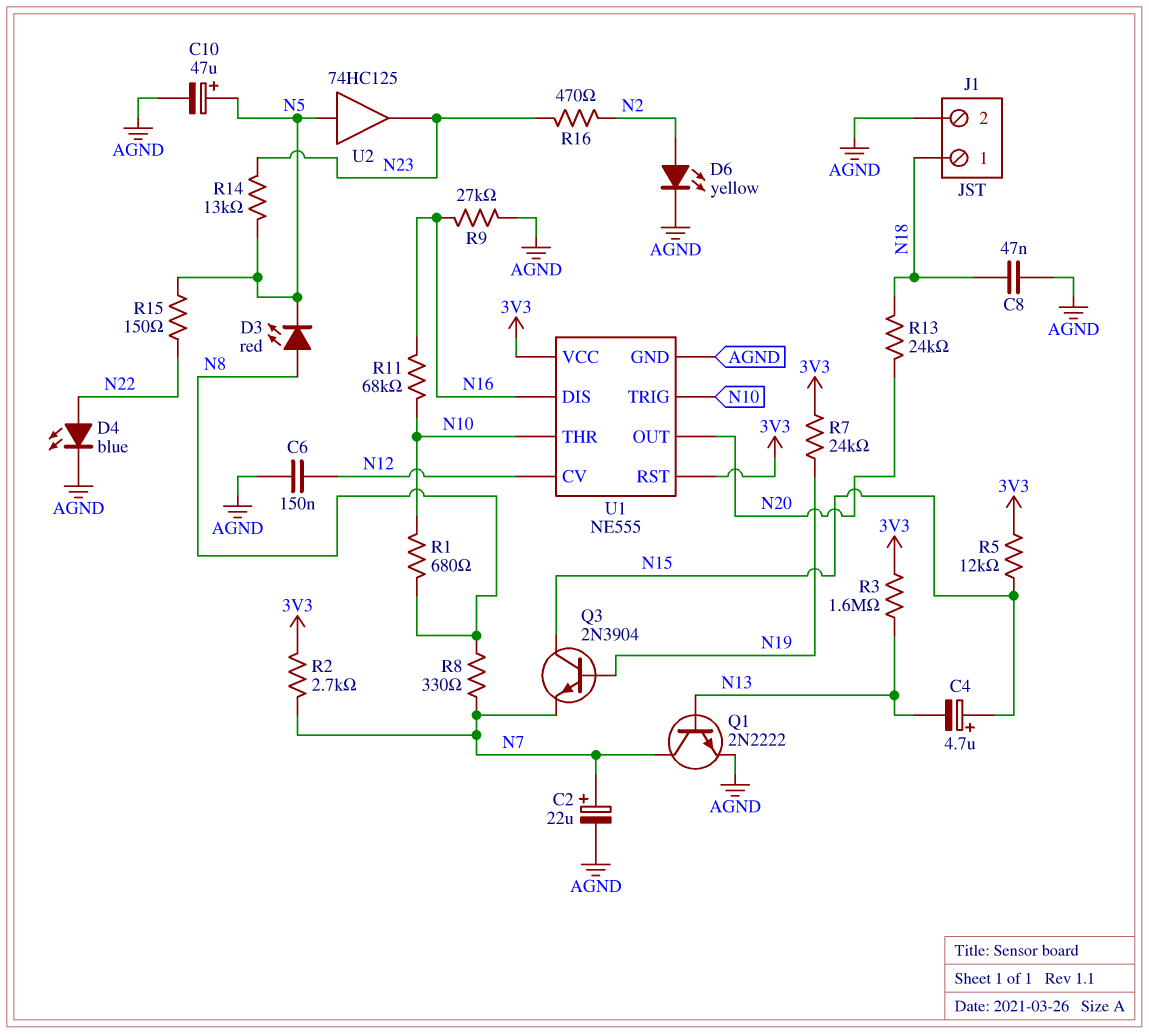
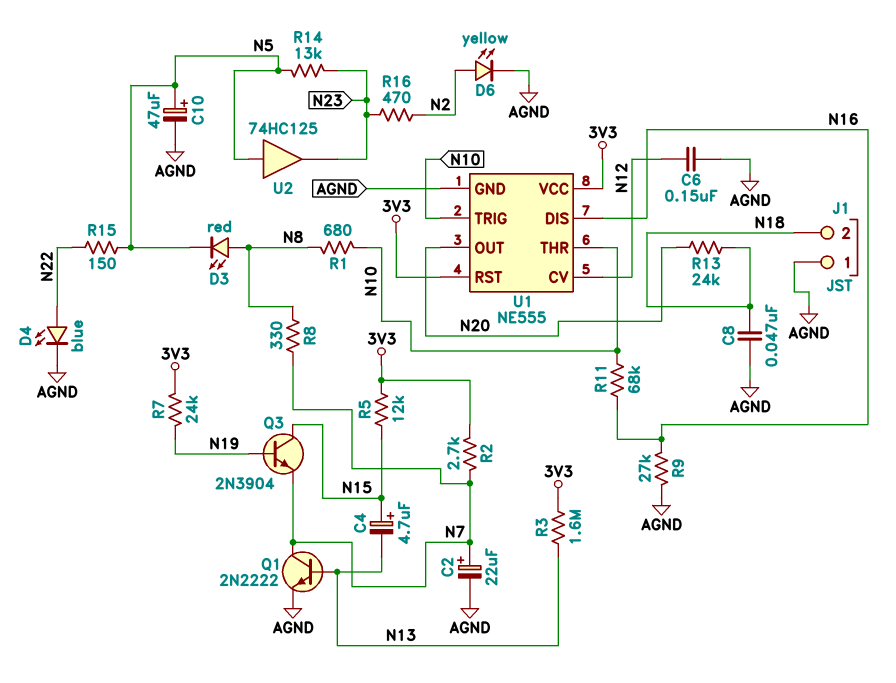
J1 pin 1: N18 -> AGND
J1 pin 2: AGND -> N18

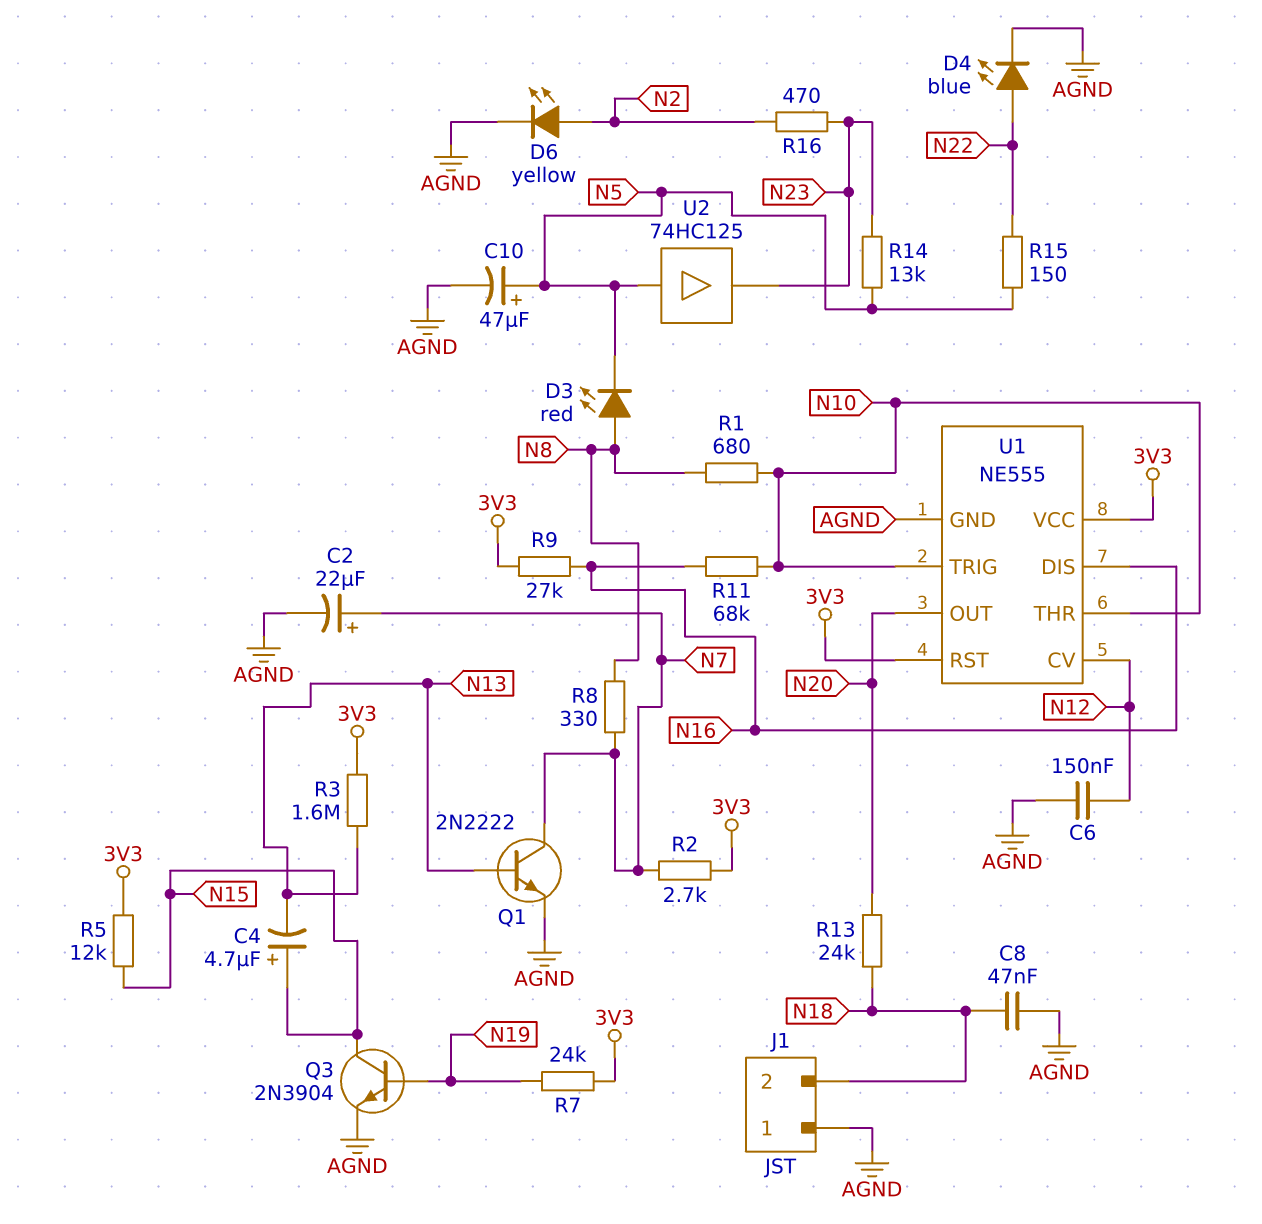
Q3: NPN 2N3904 (B N19, C N15, E N7) -> NPN 2N3904 (B N19, C N15, E AGND)
R9: 27k (AGND, N16) -> 27k (3V3, N16)

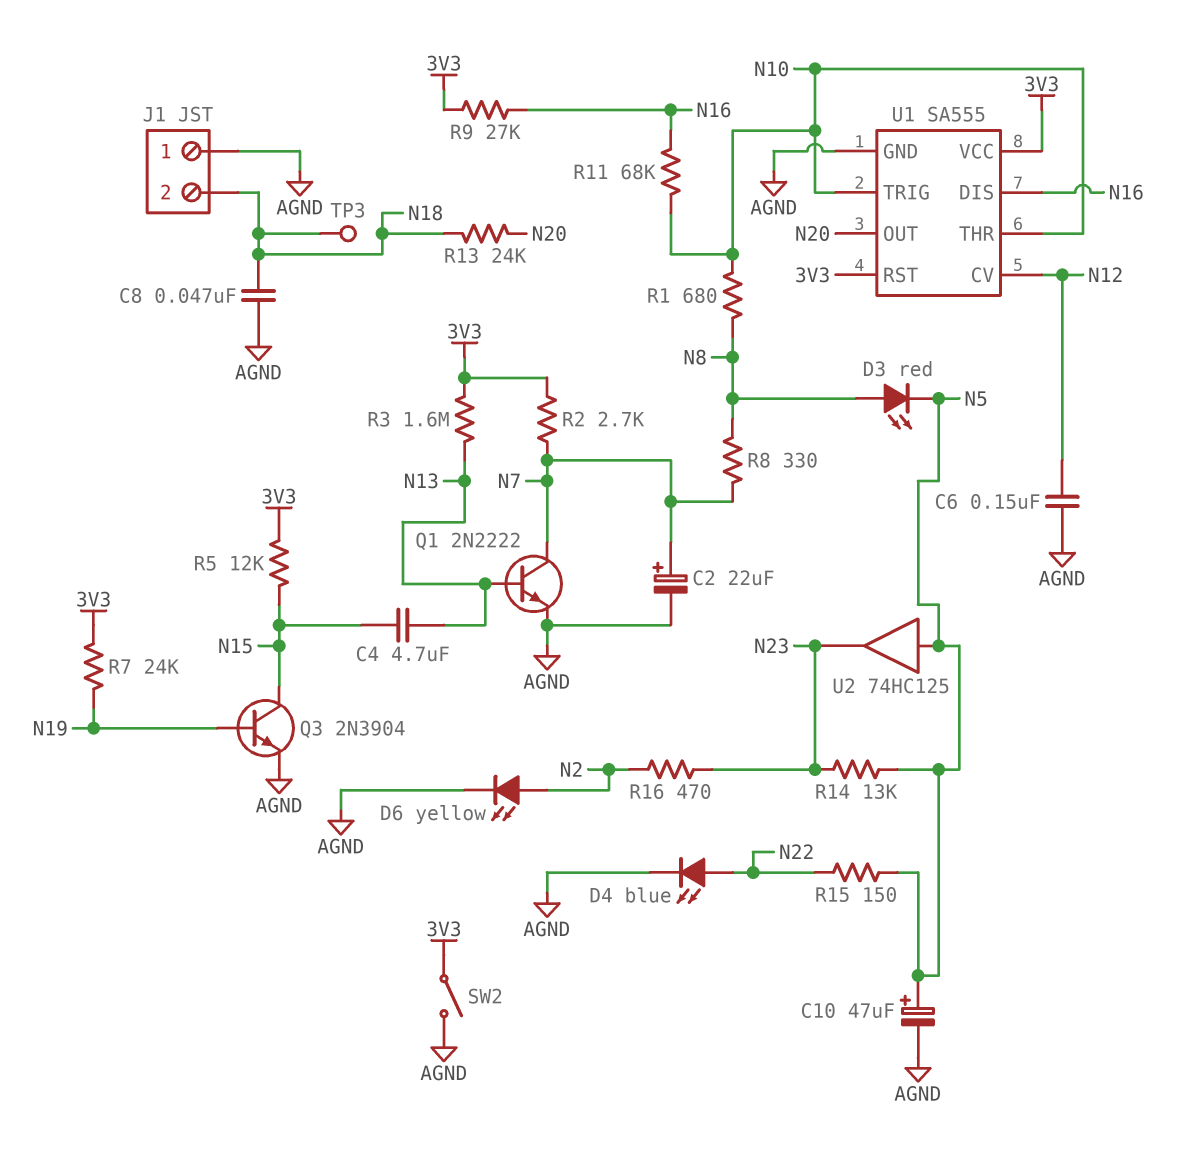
C4: 4.7uF (plus N15, minus N13) -> 4.7uF (N13, N15)
SW2: none -> switch (3V3, AGND)
TP3: none -> test point (N18)
U1: NE555 -> SA555

